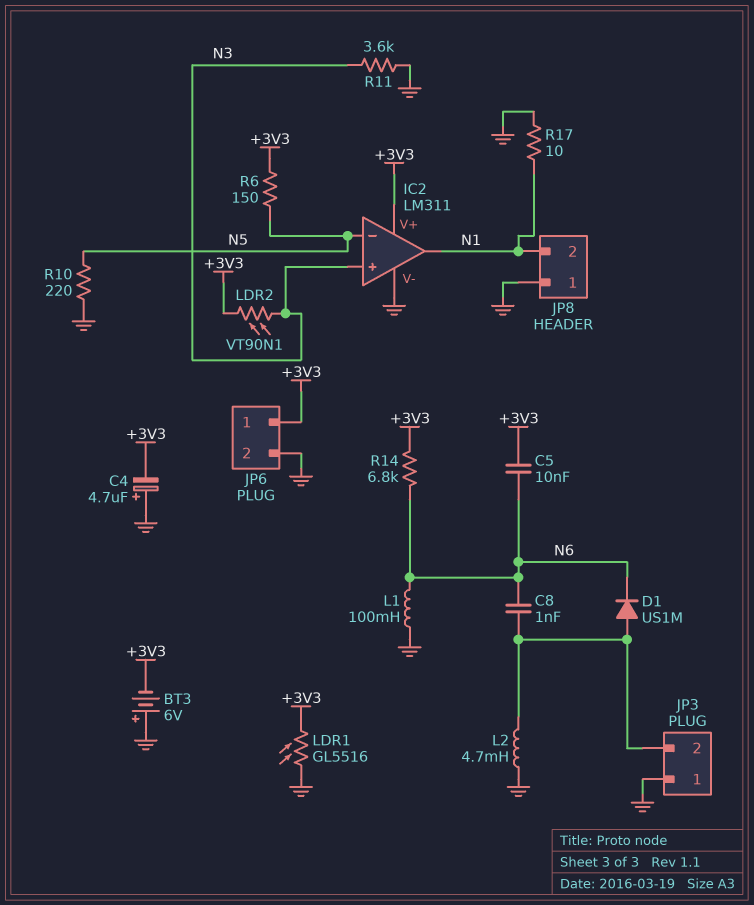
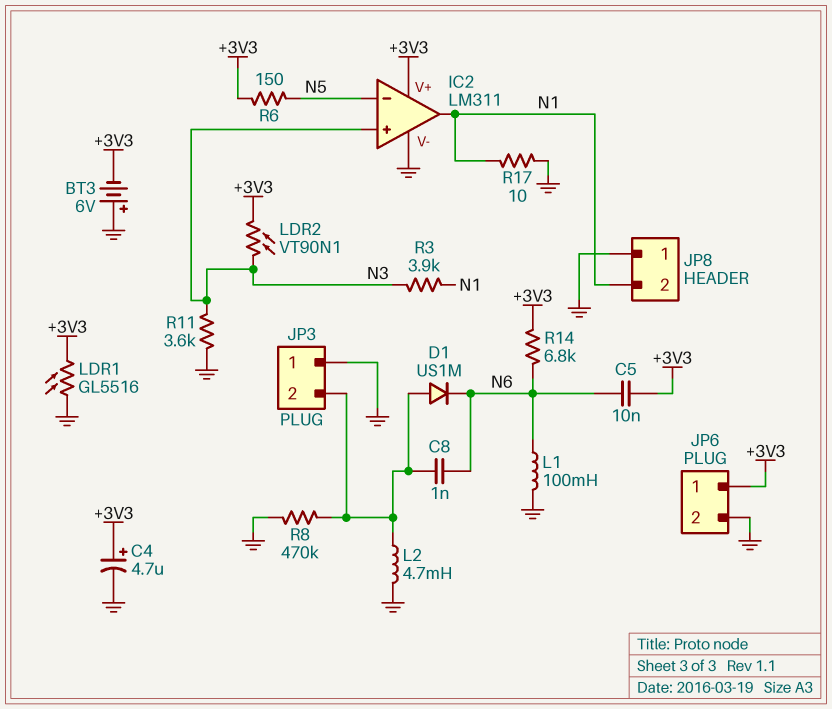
C4: 4.7uF (plus GND, minus +3V3) -> 4.7uF (plus +3V3, minus GND)
R3: none -> 3.9k (N1, N3)
R8: none -> 470k (GND, JP3/2)
R10: 220 (GND, N5) -> none

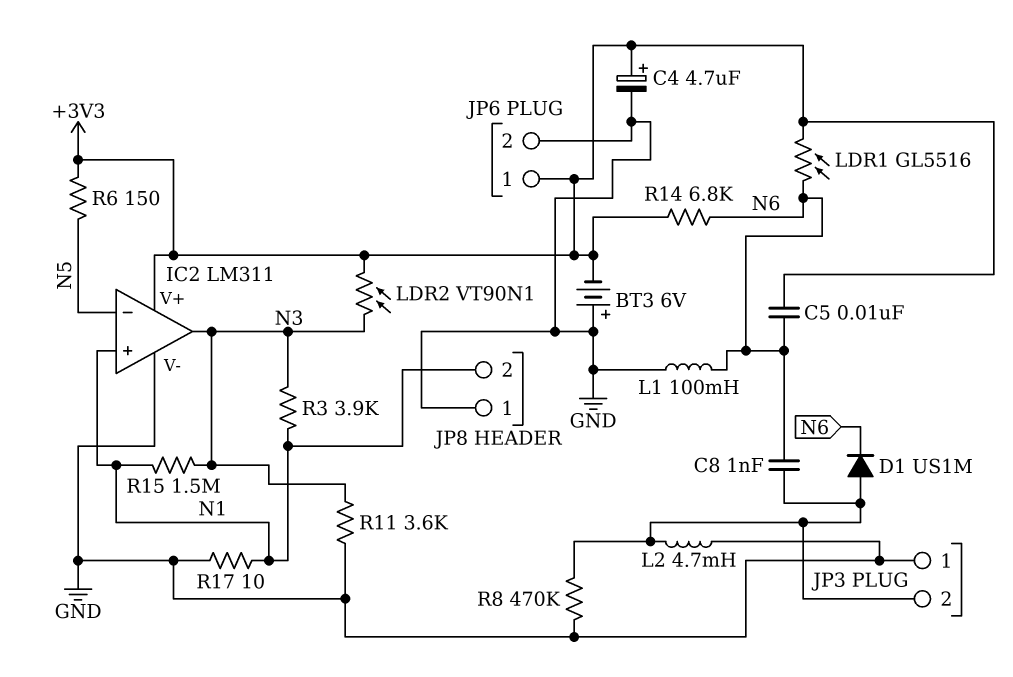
IC2 pin in+: N3 -> N1
IC2 pin out: N1 -> N3
LDR1: GL5516 (+3V3, GND) -> GL5516 (+3V3, N6)
R15: none -> 1.5M (N1, N3)

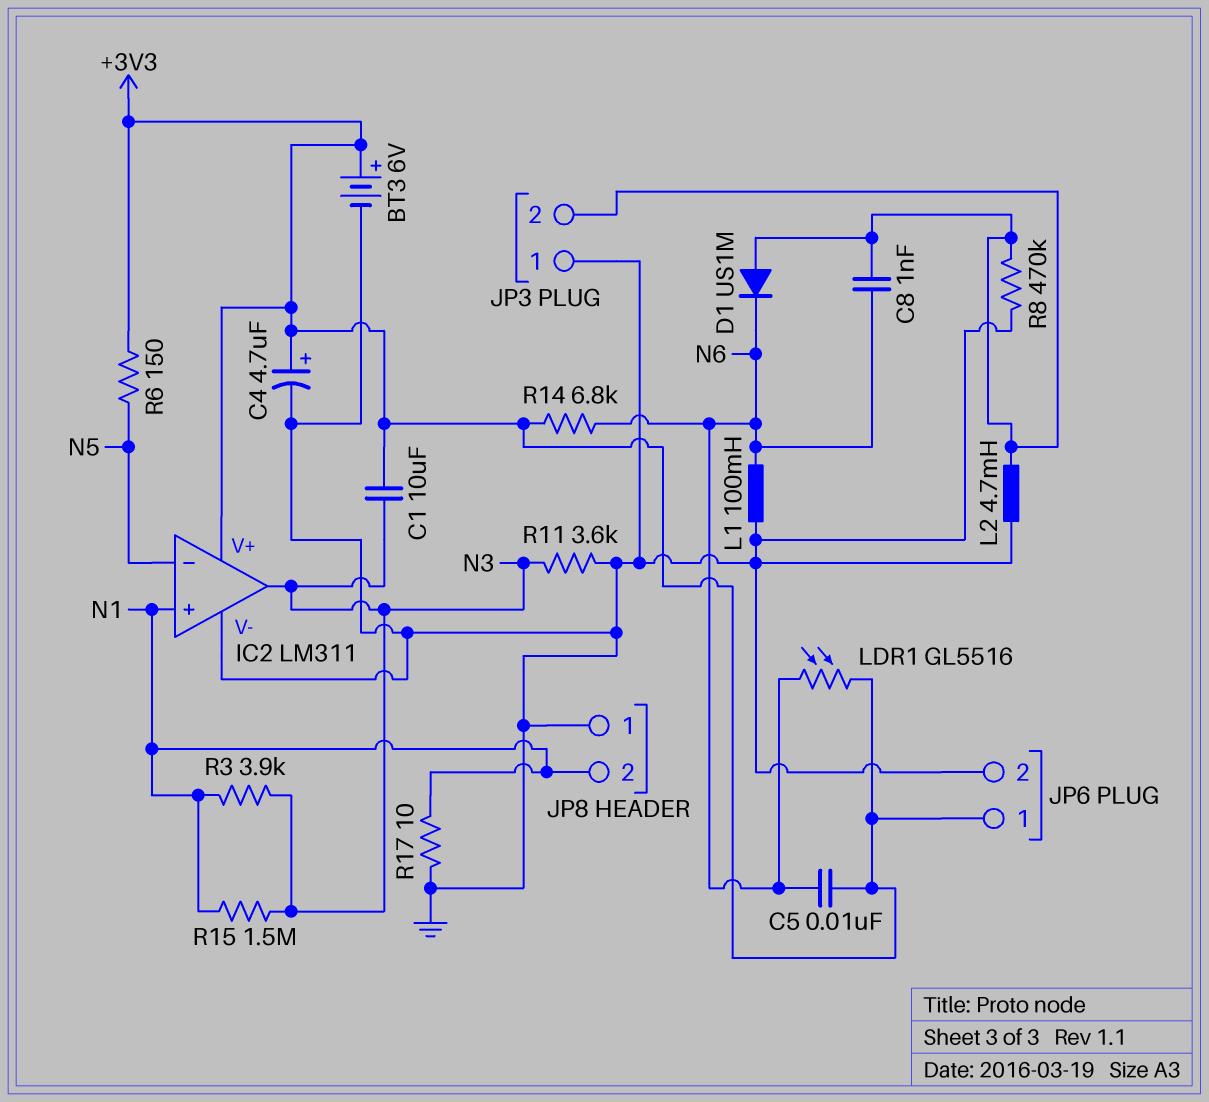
BT3: 6V (plus GND, minus +3V3) -> 6V (plus +3V3, minus GND)
C1: none -> 10uF (+3V3, N3)
LDR2: VT90N1 (+3V3, N3) -> none

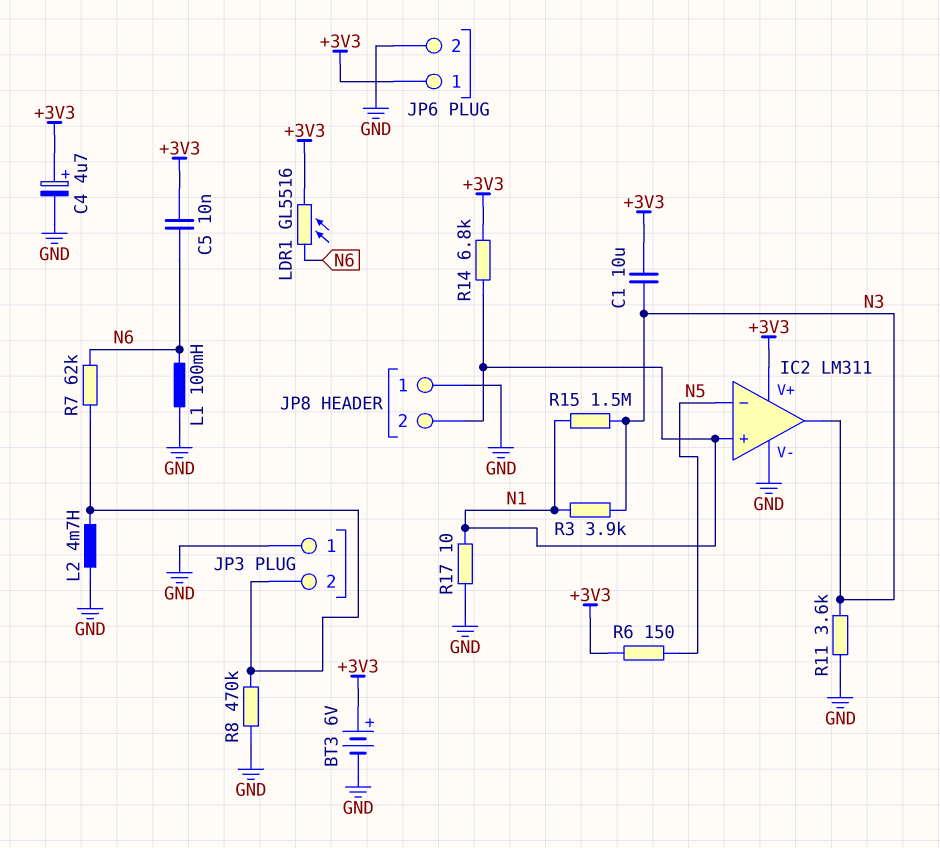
C8: 1nF (JP3/2, N6) -> none
D1: diode US1M (A JP3/2, K N6) -> none
R7: none -> 62k (JP3/2, N6)
R14: 6.8k (+3V3, N6) -> 6.8k (+3V3, N1)

